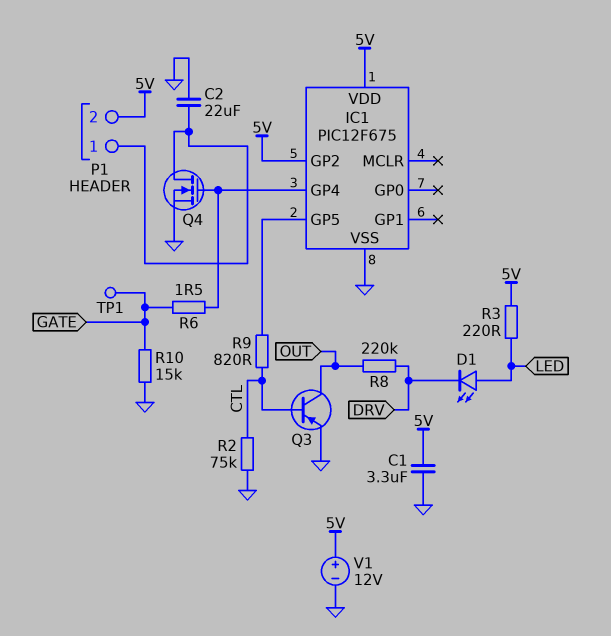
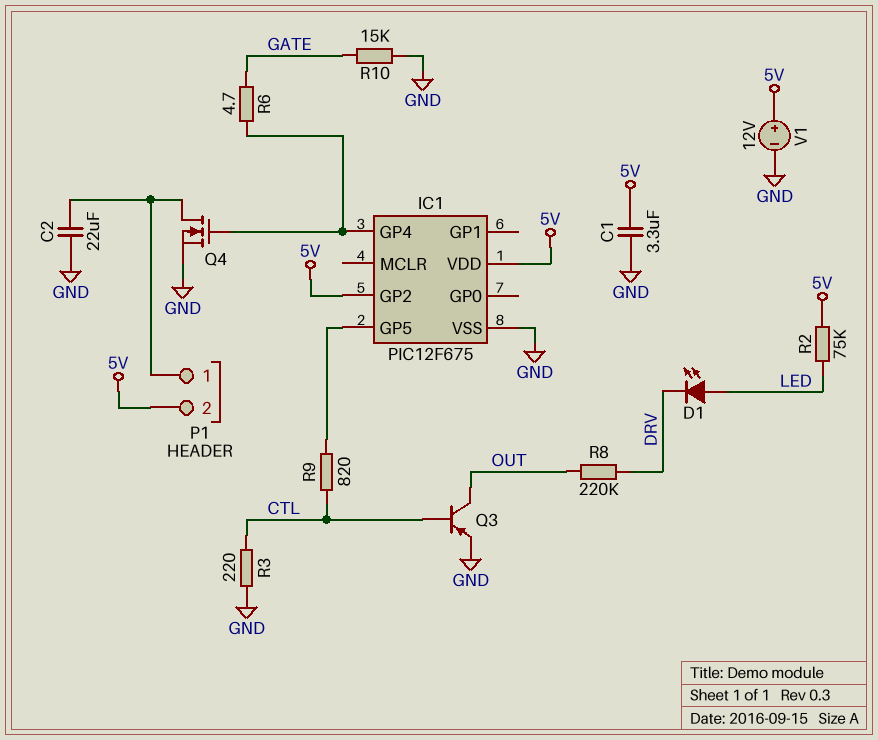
R2: 75k (CTL, GND) -> 75k (5V, LED)
R3: 220 (5V, LED) -> 220 (CTL, GND)
R6: 1.5 (GATE, IC1/GP4) -> 4.7 (GATE, IC1/GP4)
TP1: test point (GATE) -> none

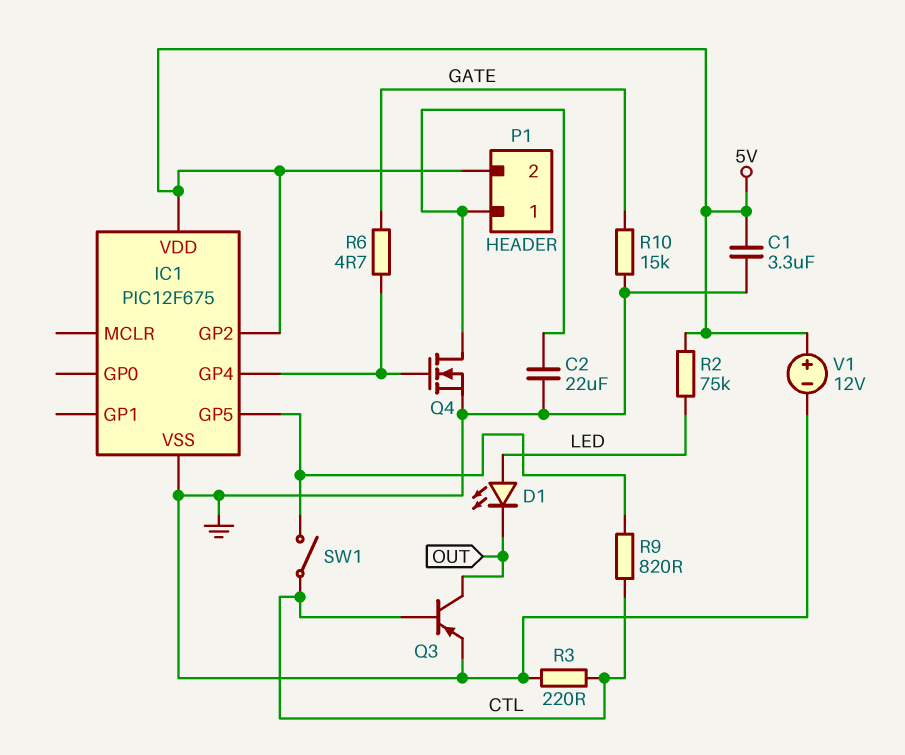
D1: LED (A LED, K DRV) -> LED (A LED, K OUT)
R8: 220k (DRV, OUT) -> none
SW1: none -> switch (CTL, IC1/GP5)

